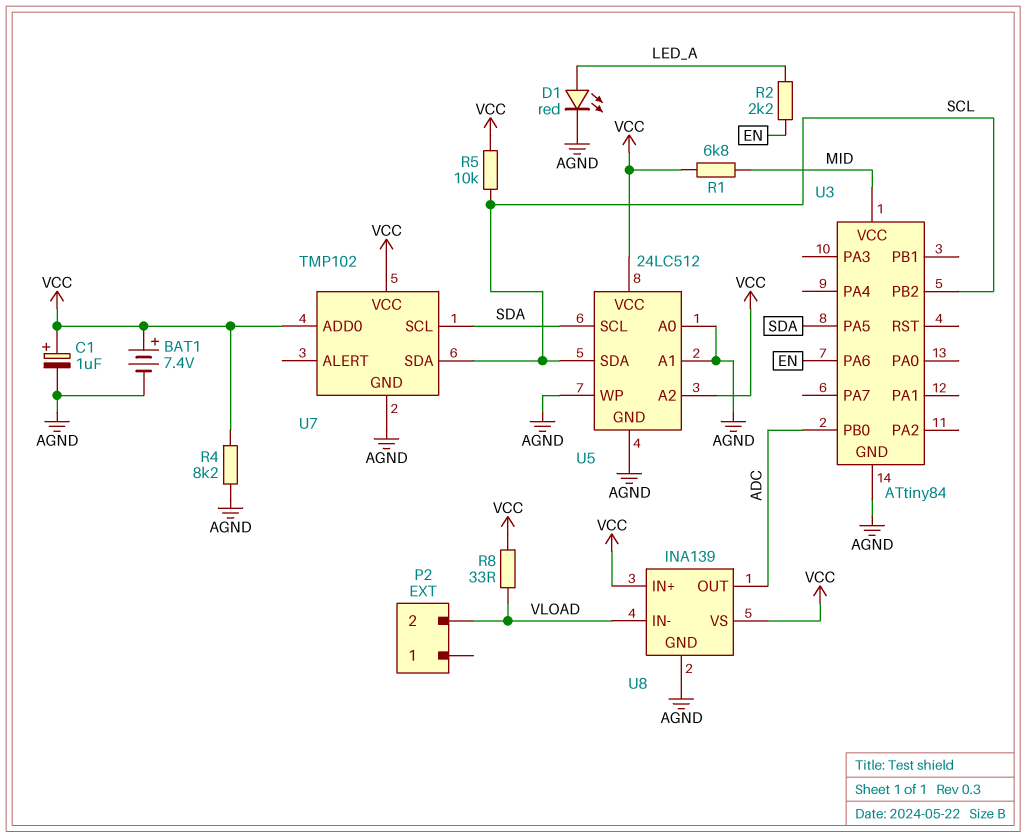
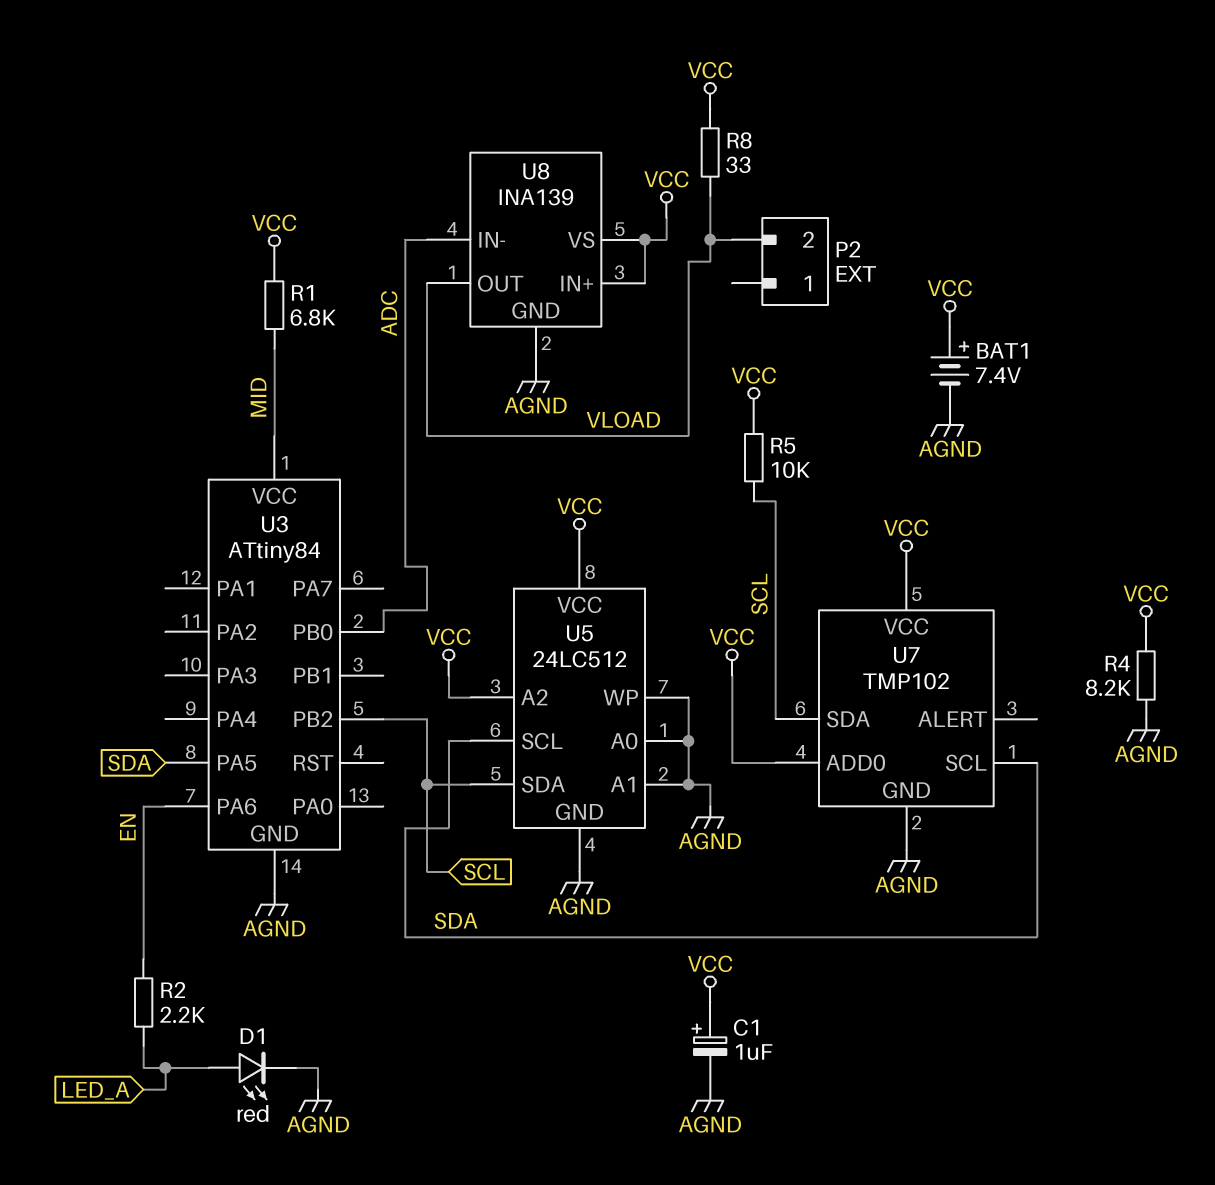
U8 pin IN-: VLOAD -> ADC
U8 pin OUT: ADC -> VLOAD

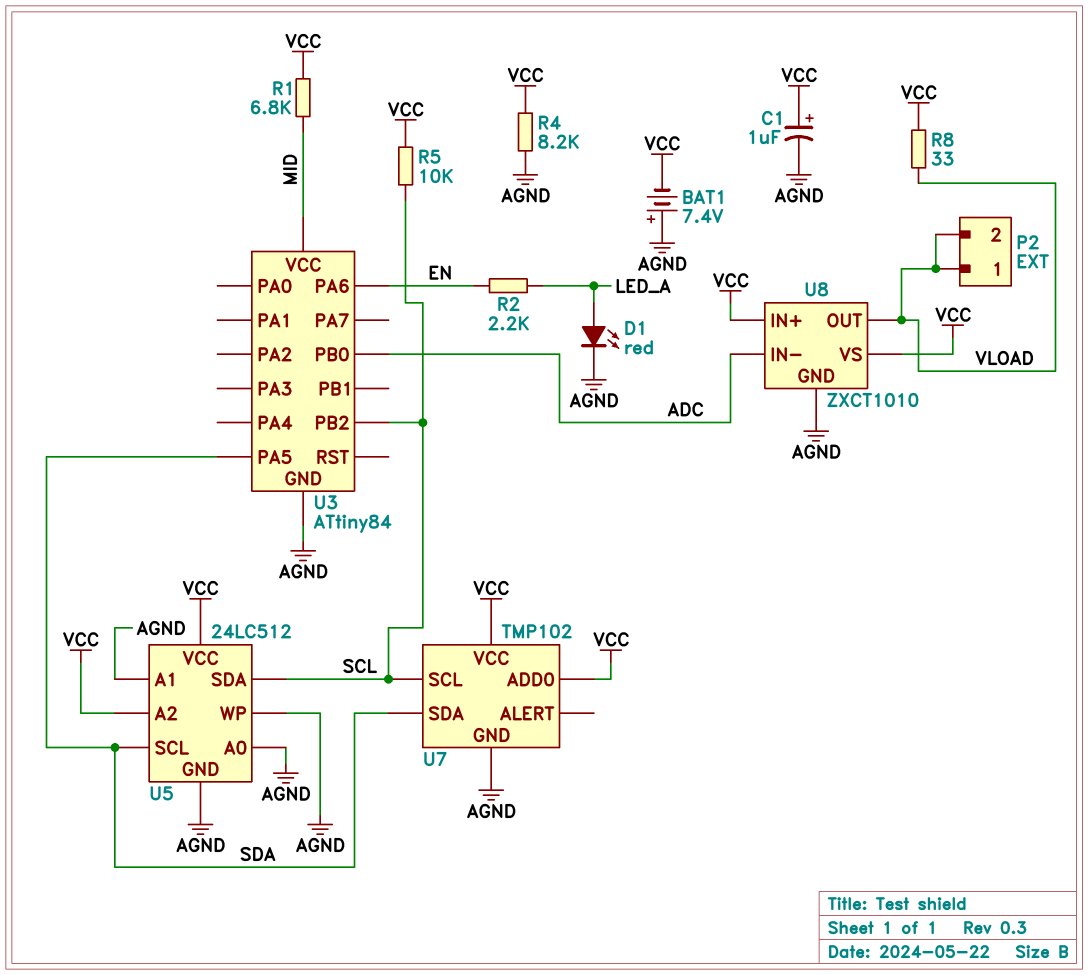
BAT1: 7.4V (plus VCC, minus AGND) -> 7.4V (plus AGND, minus VCC)
P2 pin 1: none -> VLOAD
U7 pin SCL: SDA -> SCL
U7 pin SDA: SCL -> SDA
U8: INA139 -> ZXCT1010

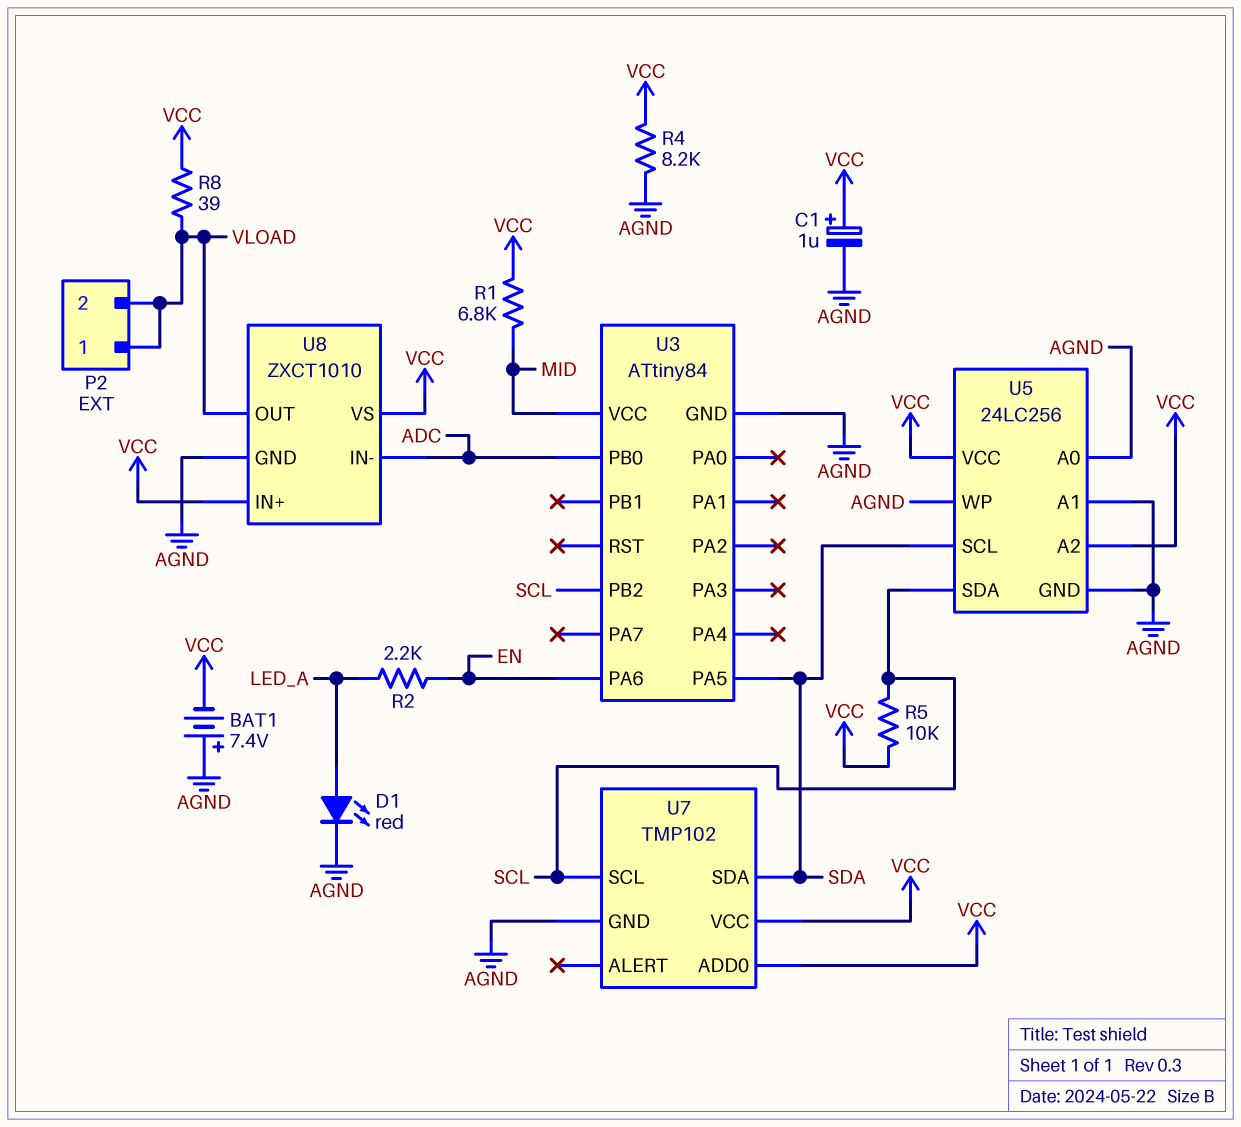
R8: 33 (VCC, VLOAD) -> 39 (VCC, VLOAD)
U5: 24LC512 -> 24LC256

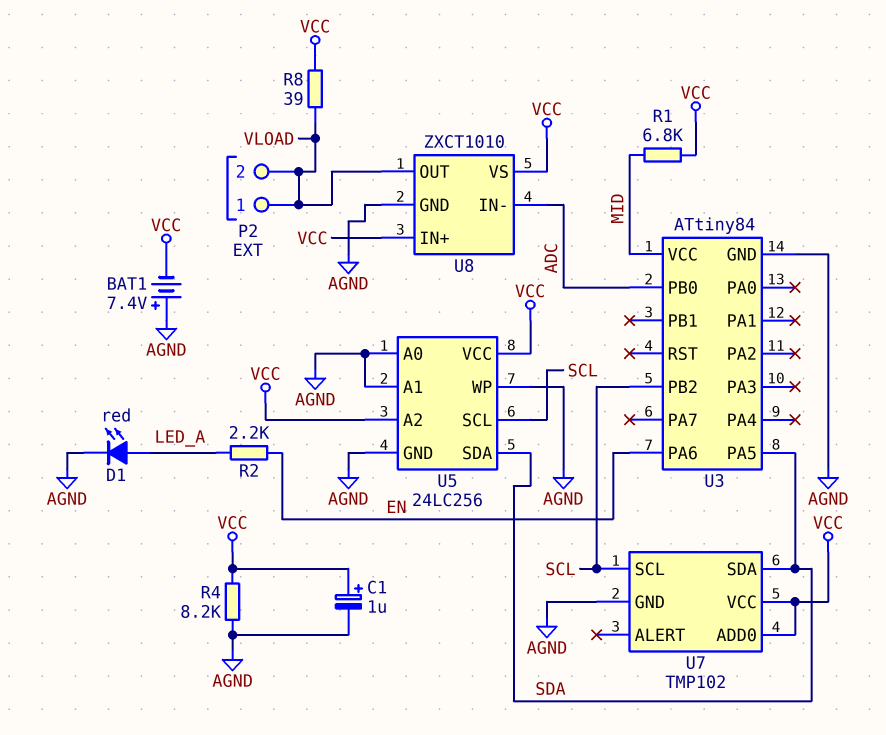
R5: 10k (SCL, VCC) -> none
U5 pin SCL: SDA -> SCL
U5 pin SDA: SCL -> SDA

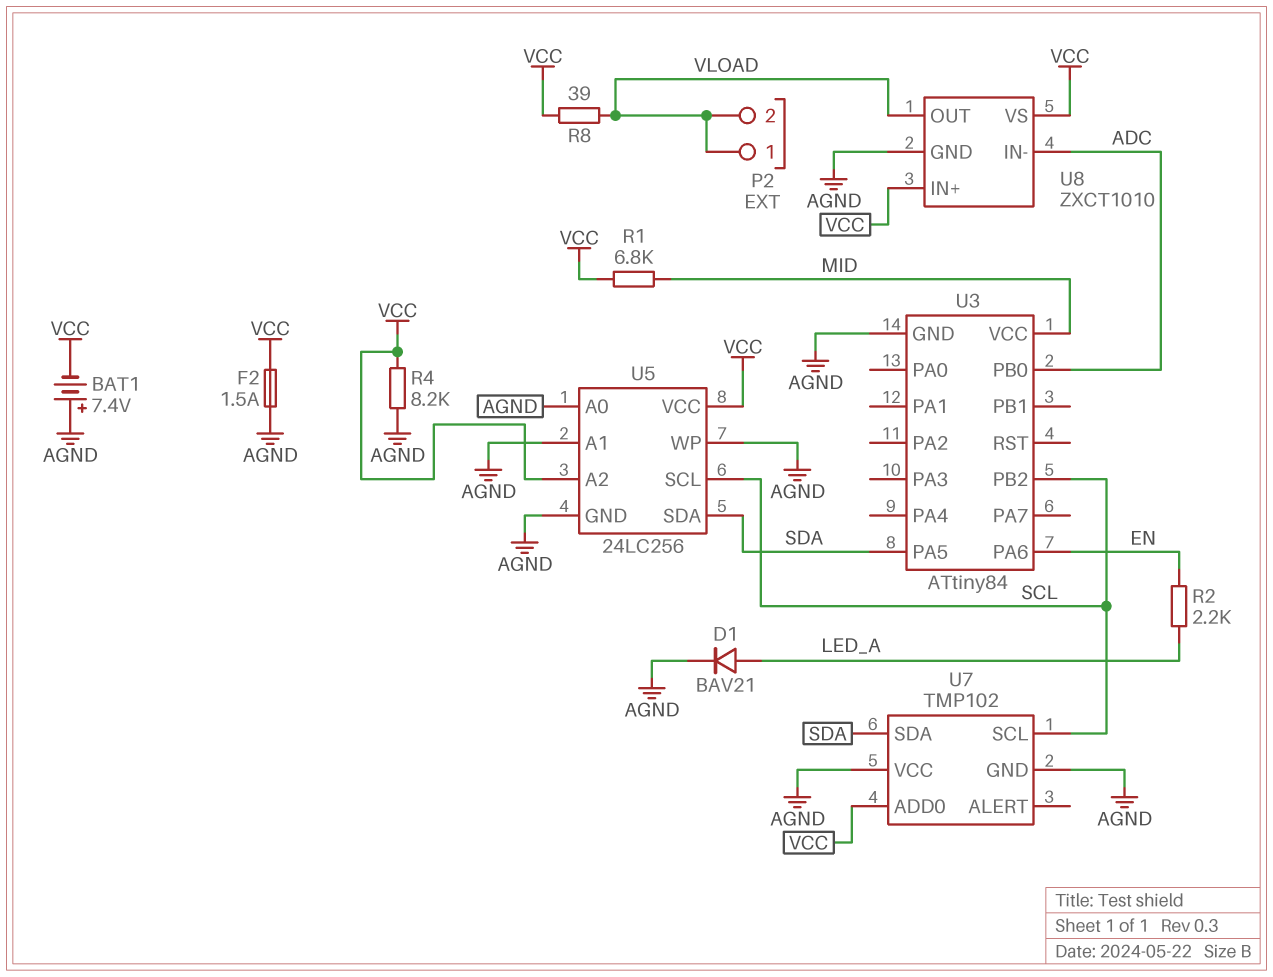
C1: 1uF (plus VCC, minus AGND) -> none
D1: LED red (A LED_A, K AGND) -> diode BAV21 (A LED_A, K AGND)
F2: none -> 1.5A (AGND, VCC)
U7 pin VCC: VCC -> AGND

